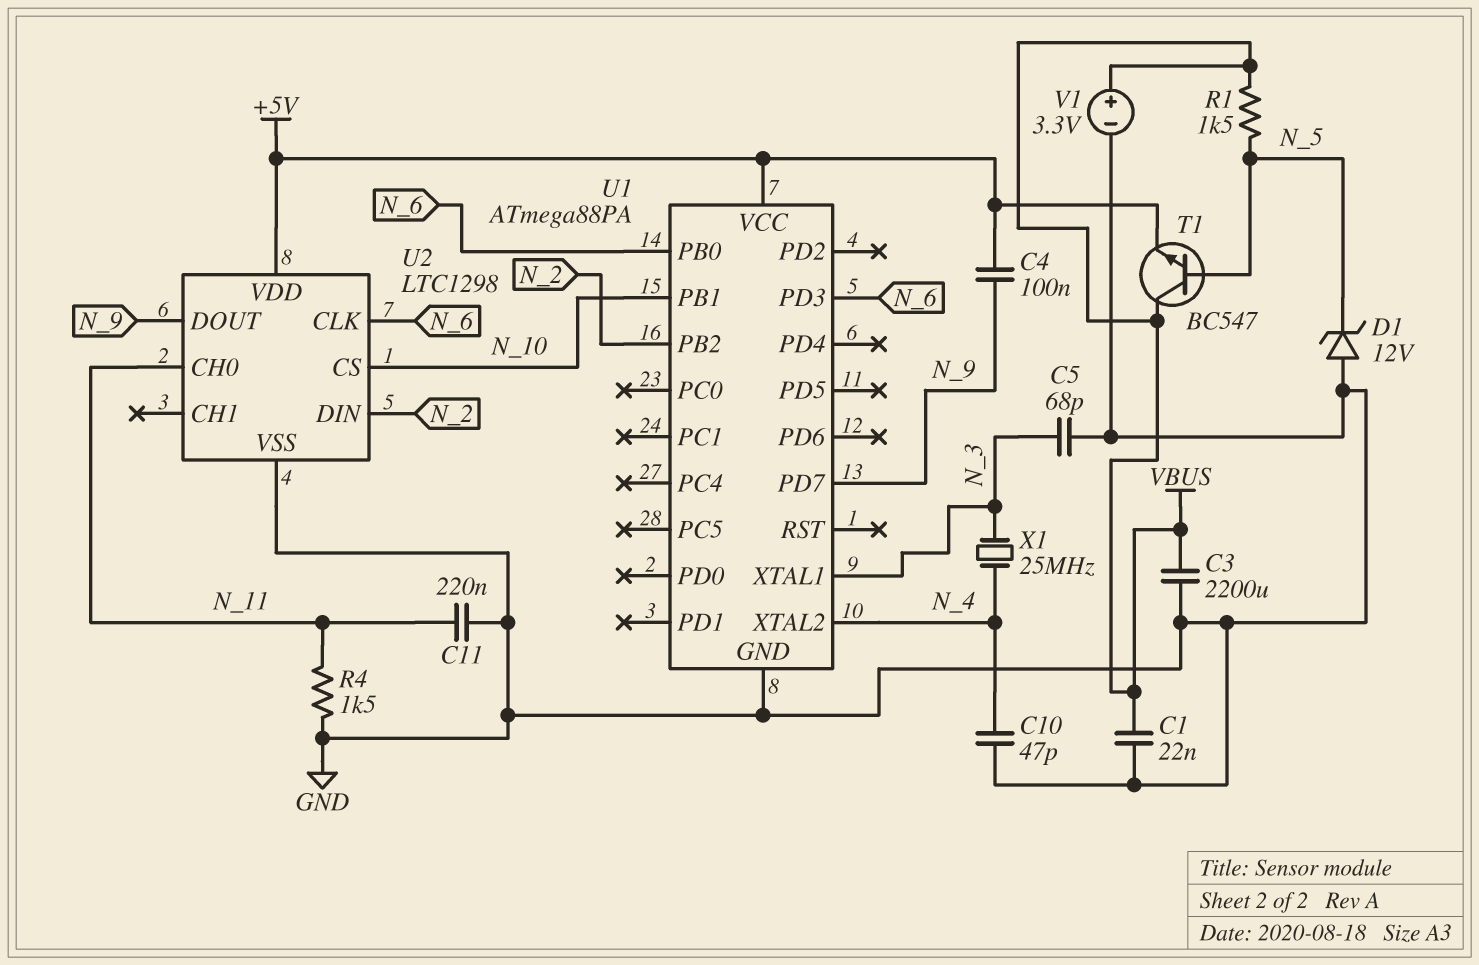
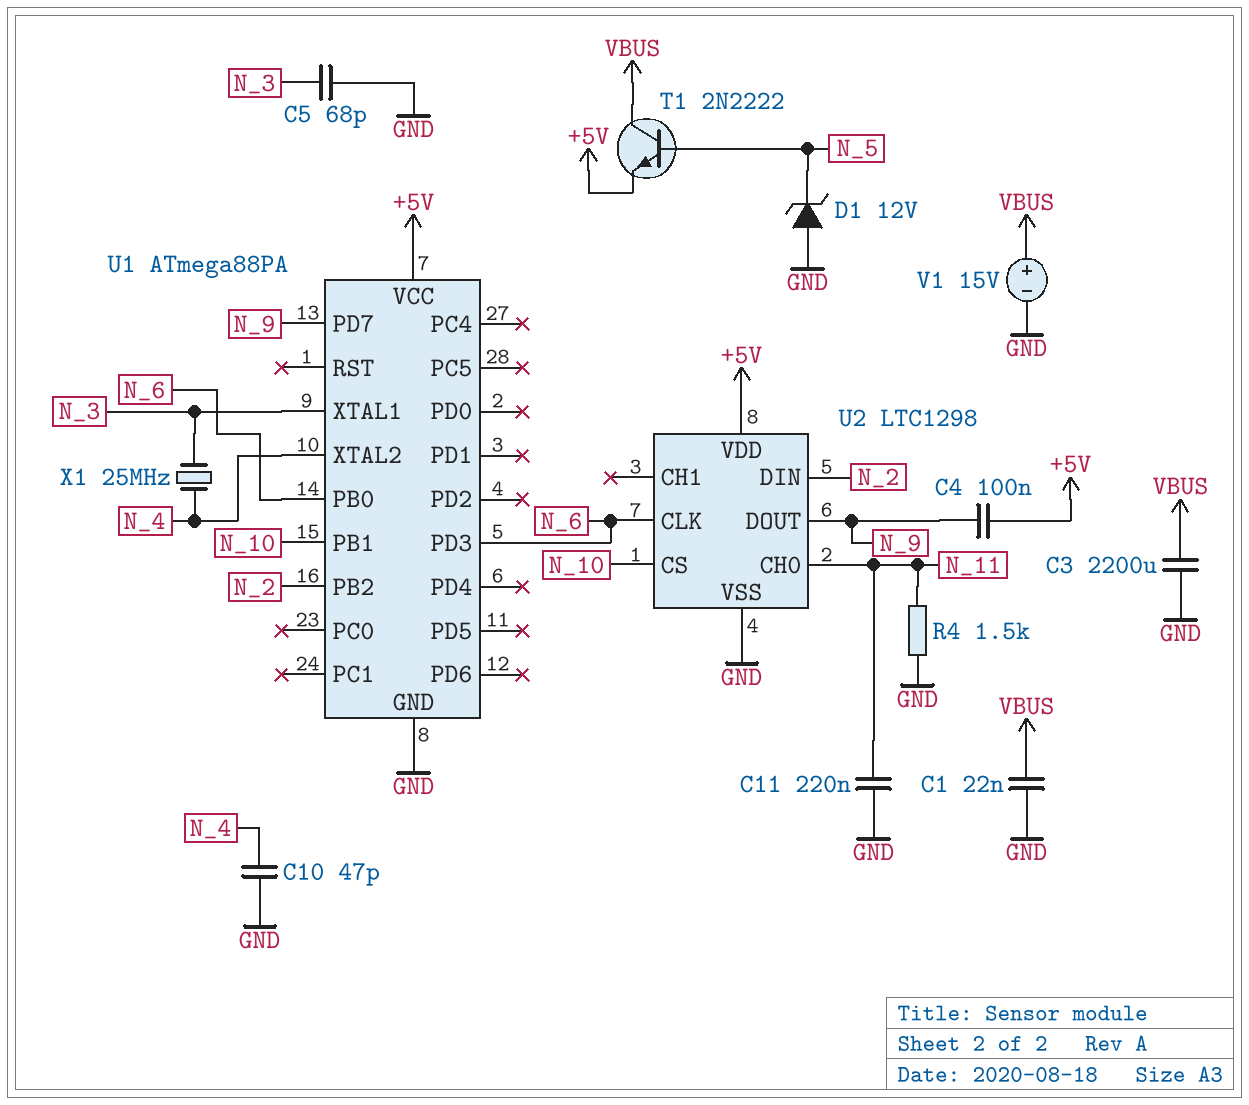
R1: 1.5k (N_5, VBUS) -> none
T1: NPN BC547 (B N_5, C VBUS, E +5V) -> NPN 2N2222 (B N_5, C VBUS, E +5V)
V1: 3.3V (plus VBUS, minus GND) -> 15V (plus VBUS, minus GND)

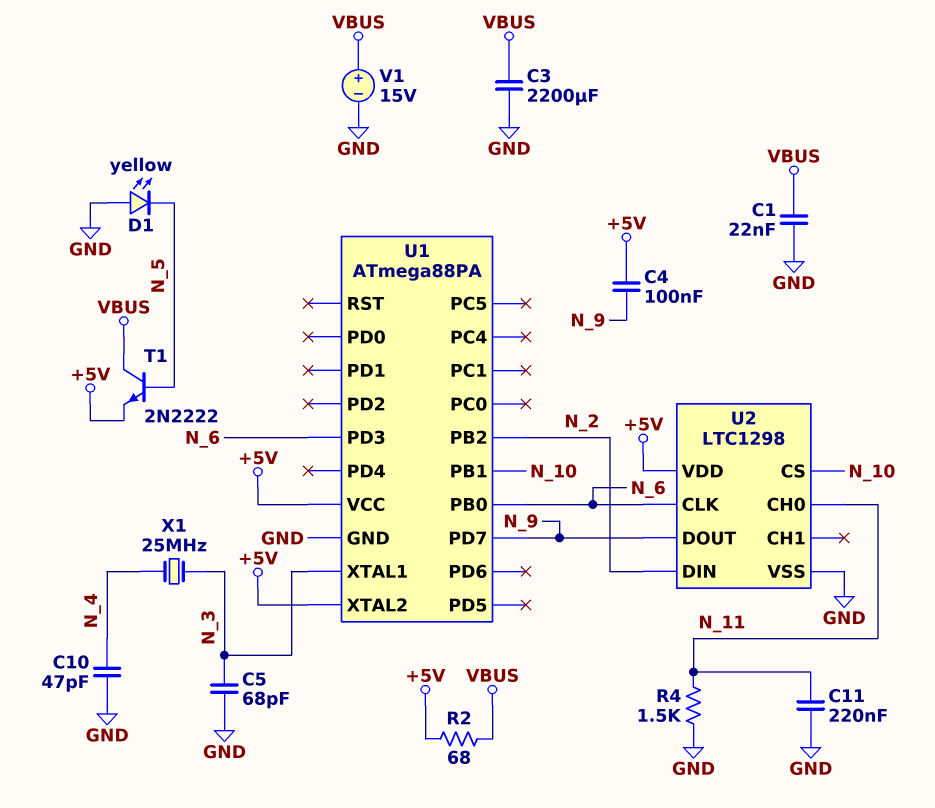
D1: zener 12V (A GND, K N_5) -> LED yellow (A GND, K N_5)
R2: none -> 68 (+5V, VBUS)
U1 pin XTAL2: N_4 -> +5V

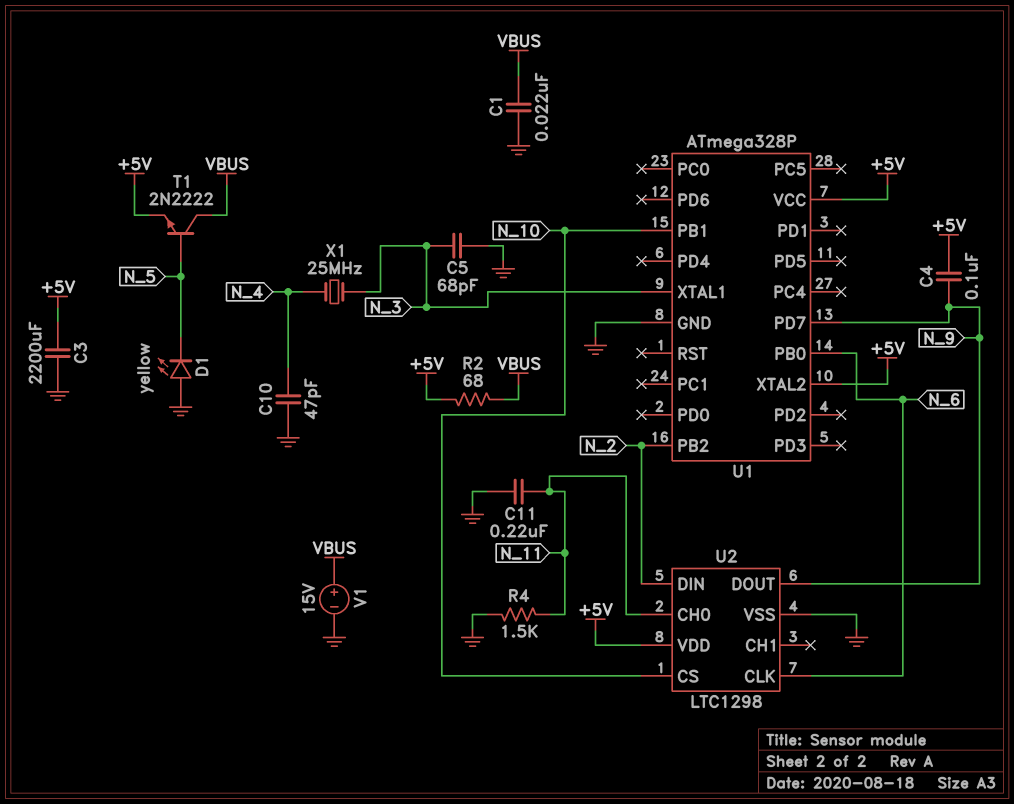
C3: 2200uF (GND, VBUS) -> 2200uF (+5V, GND)
U1: ATmega88PA -> ATmega328P
U1 pin PD3: N_6 -> none

